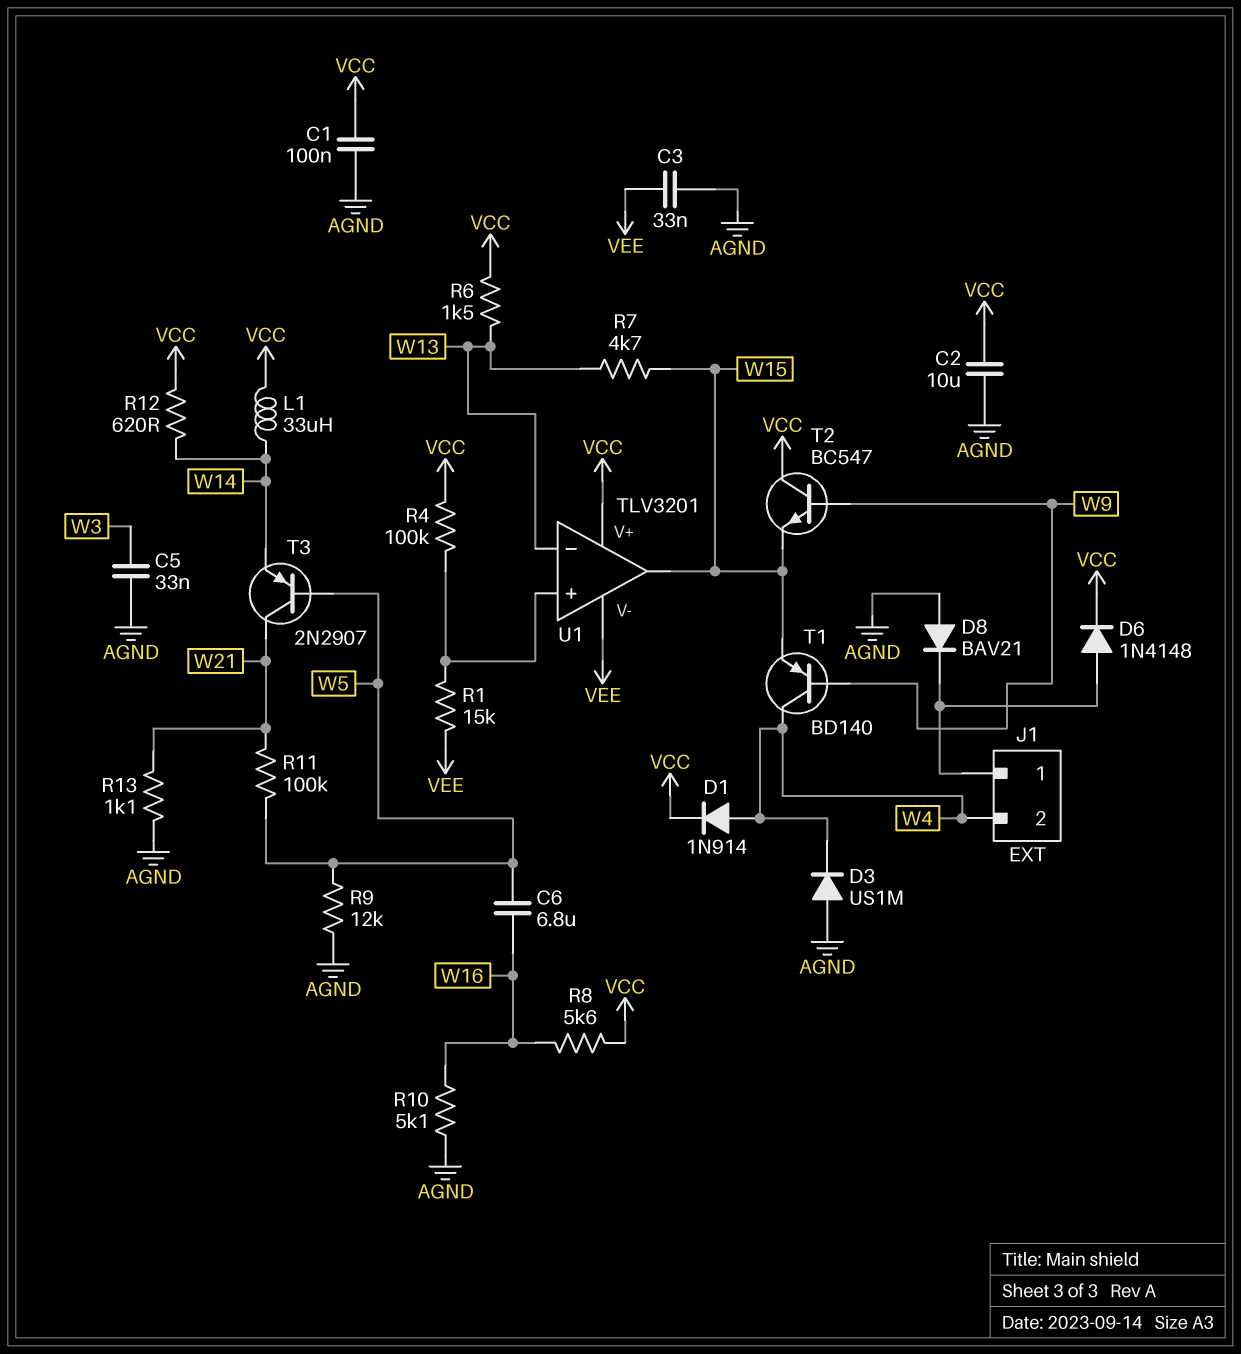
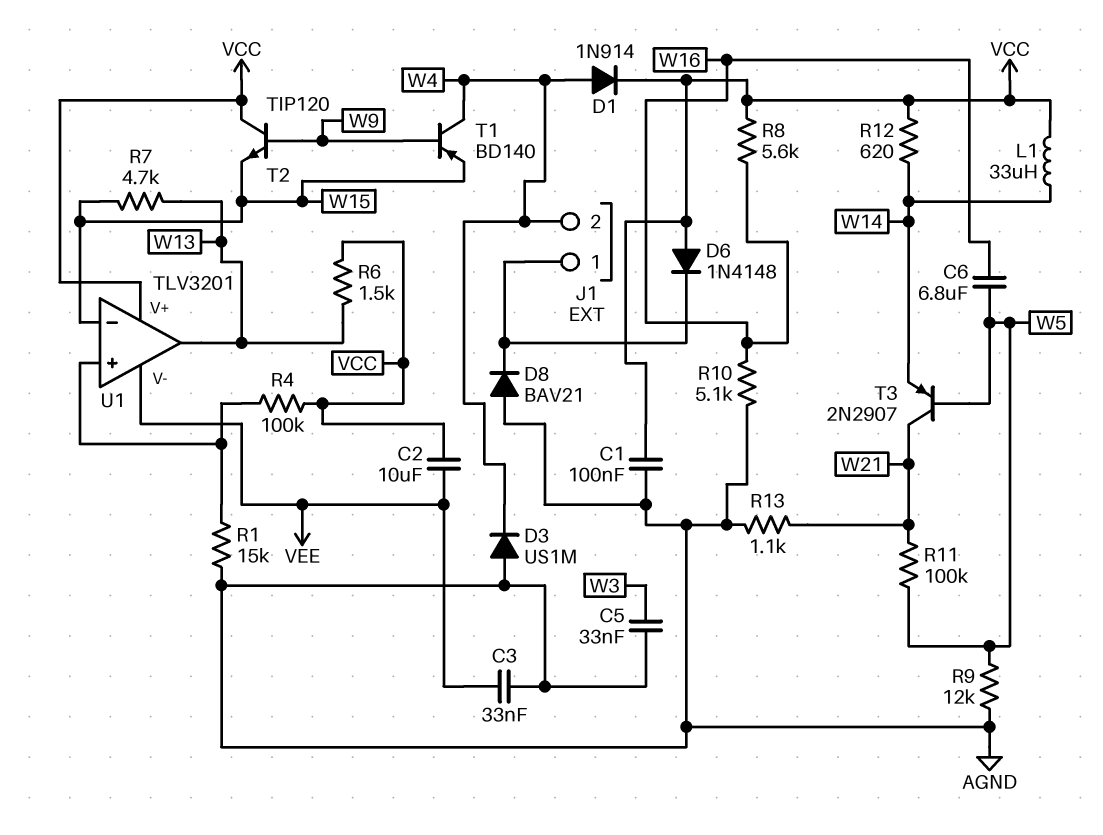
C2: 10uF (AGND, VCC) -> 10uF (VCC, VEE)
D6: diode 1N4148 (A J1/1, K VCC) -> diode 1N4148 (A VCC, K J1/1)
R1: 15k (U1/in+, VEE) -> 15k (AGND, U1/in+)
T2: NPN BC547 (B W9, C VCC, E W15) -> NPN TIP120 (B W9, C VCC, E W15)
U1 pin in-: W13 -> W15
U1 pin out: W15 -> W13

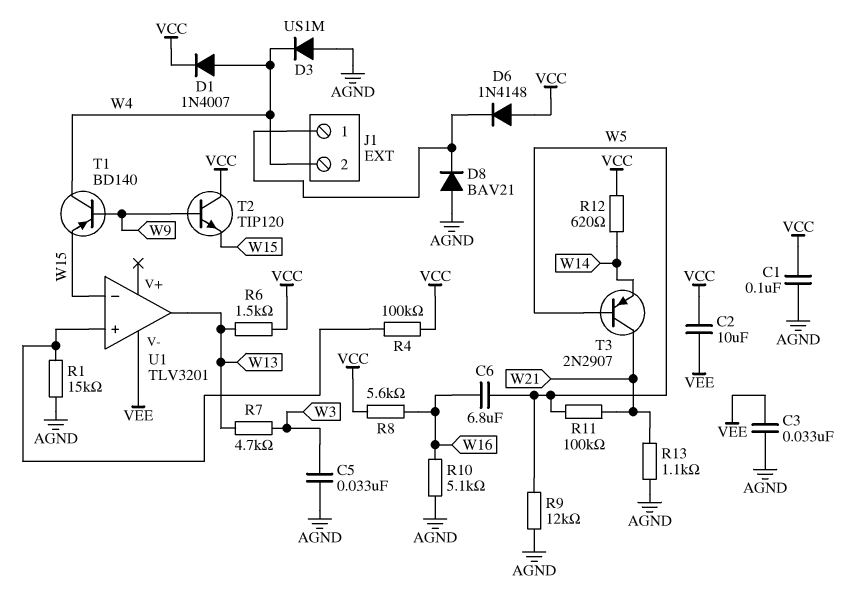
D1: diode 1N914 (A W4, K VCC) -> diode 1N4007 (A W4, K VCC)
L1: 33uH (VCC, W14) -> none
R7: 4.7k (W13, W15) -> 4.7k (W3, W13)
U1 pin V+: VCC -> none

